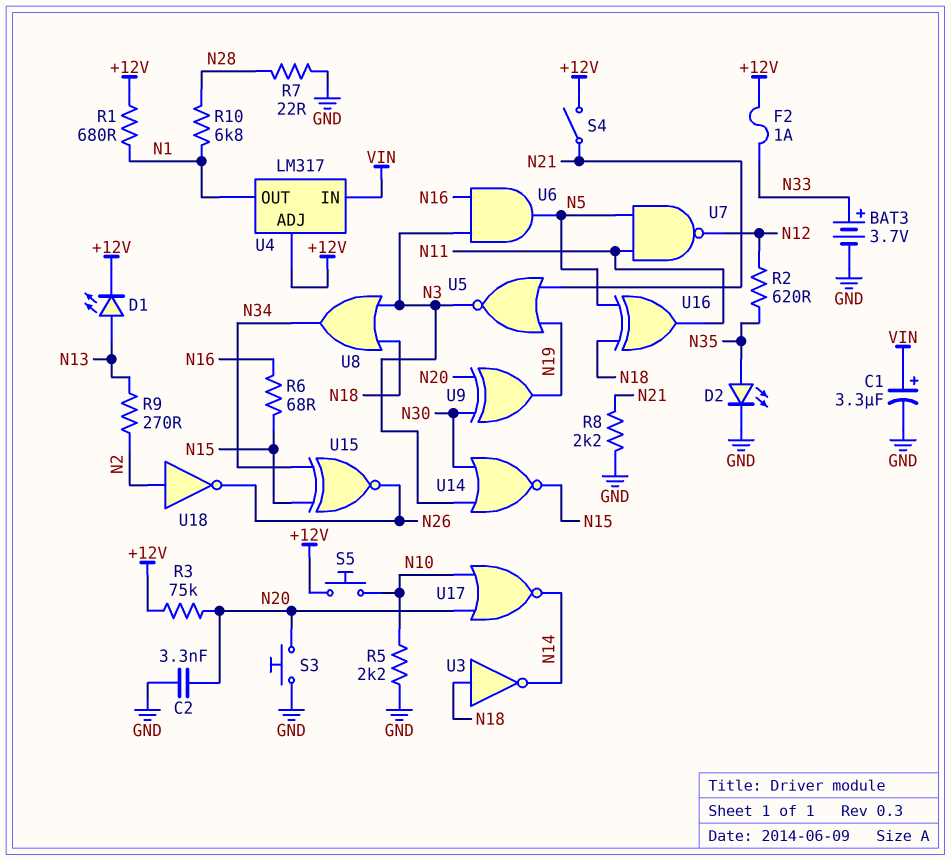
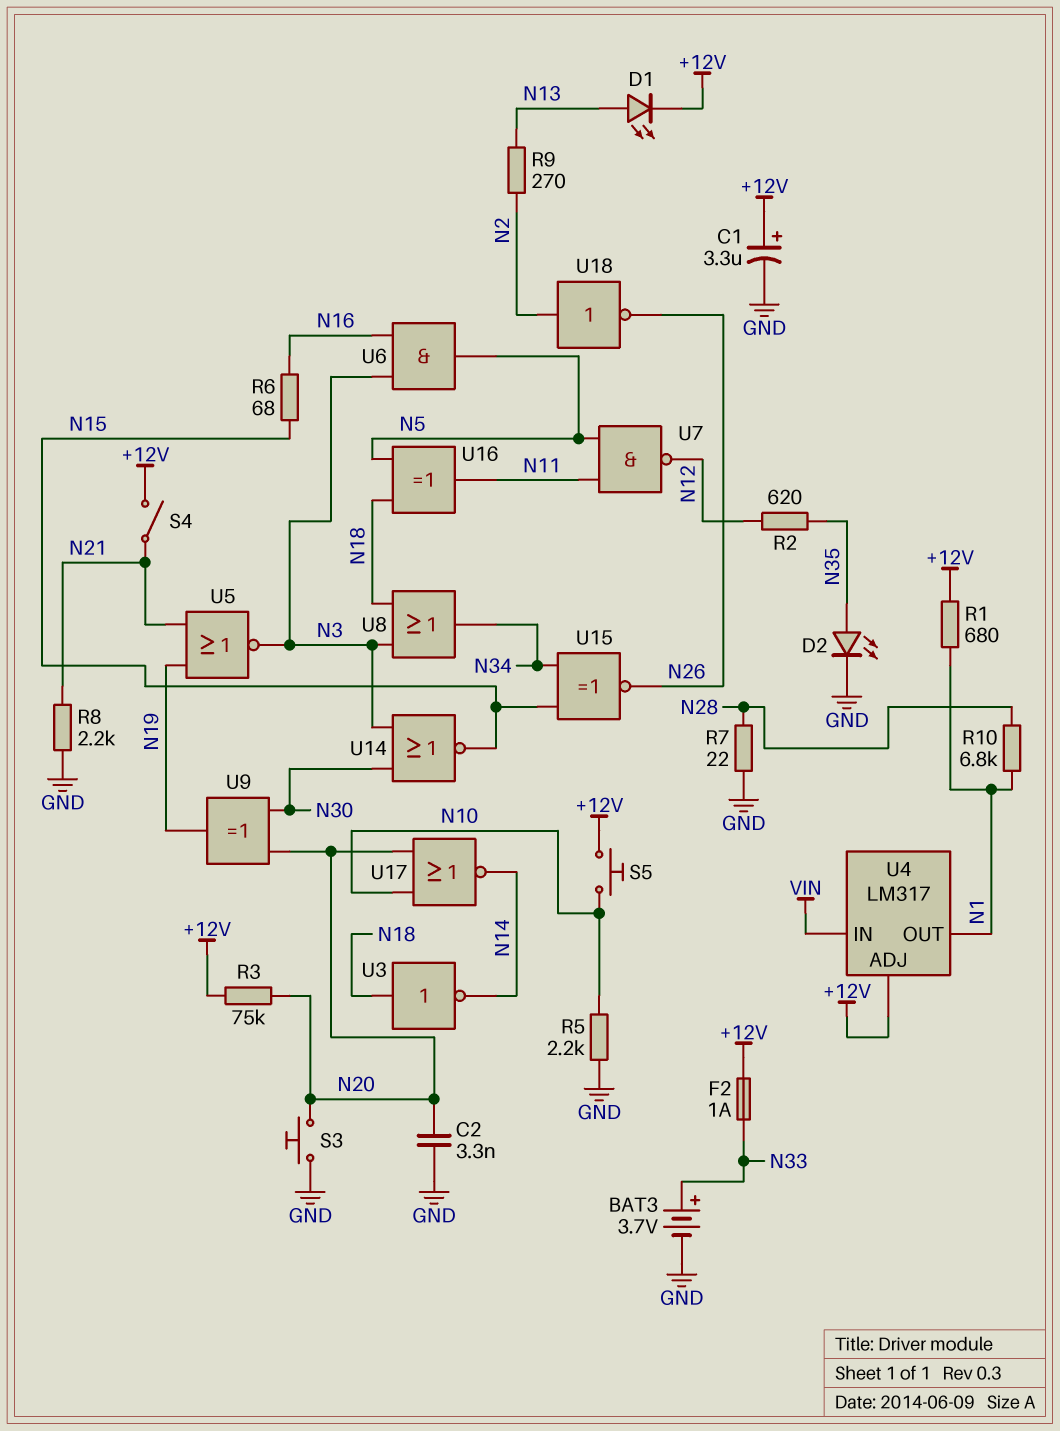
C1: 3.3uF (plus VIN, minus GND) -> 3.3uF (plus +12V, minus GND)

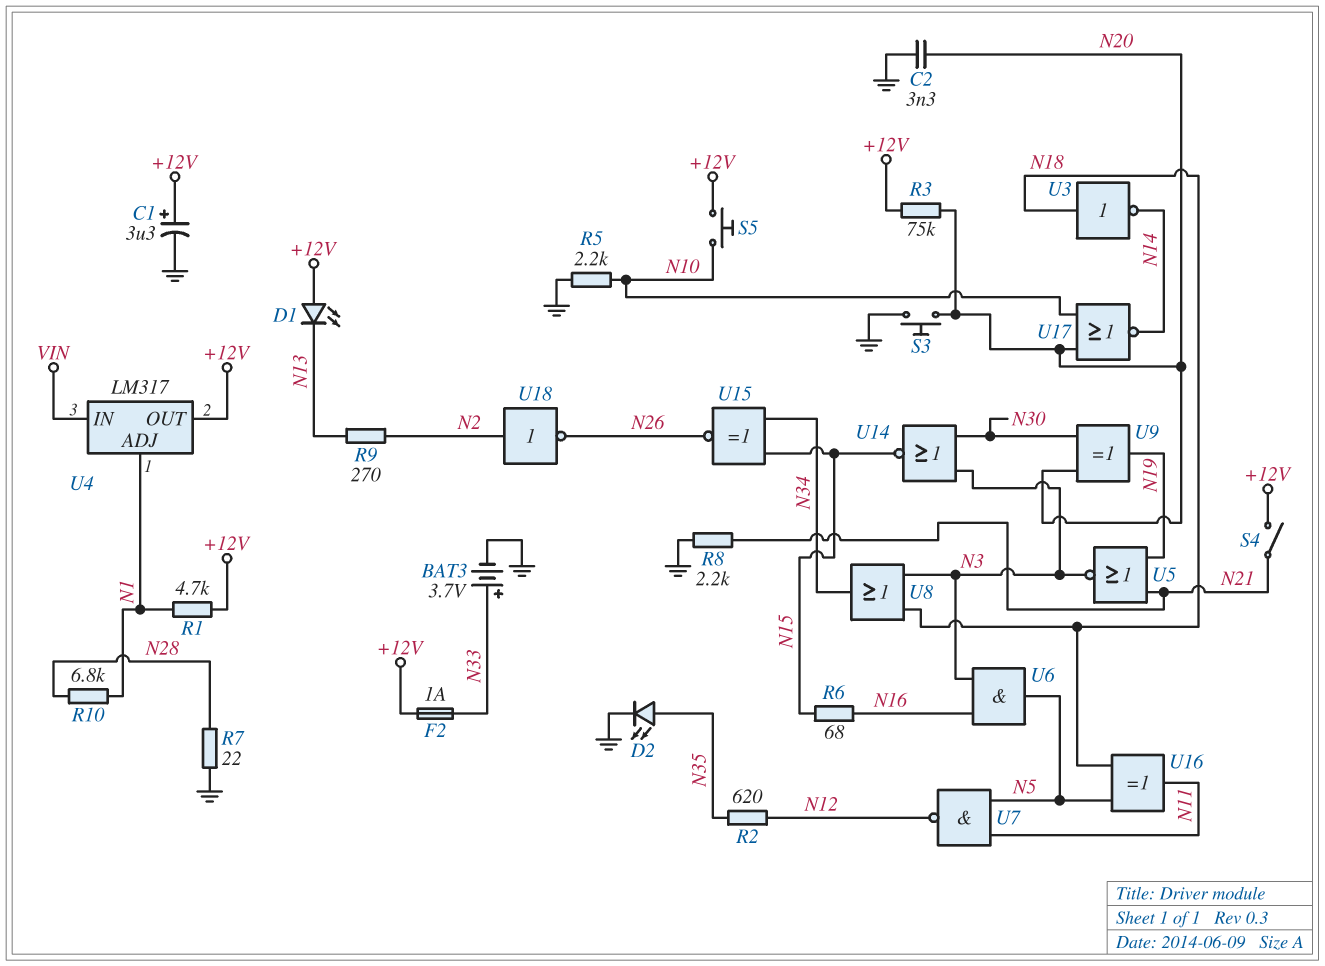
D1: LED (A N13, K +12V) -> LED (A +12V, K N13)
R1: 680 (+12V, N1) -> 4.7k (+12V, N1)
U4 pin ADJ: +12V -> N1
U4 pin OUT: N1 -> +12V

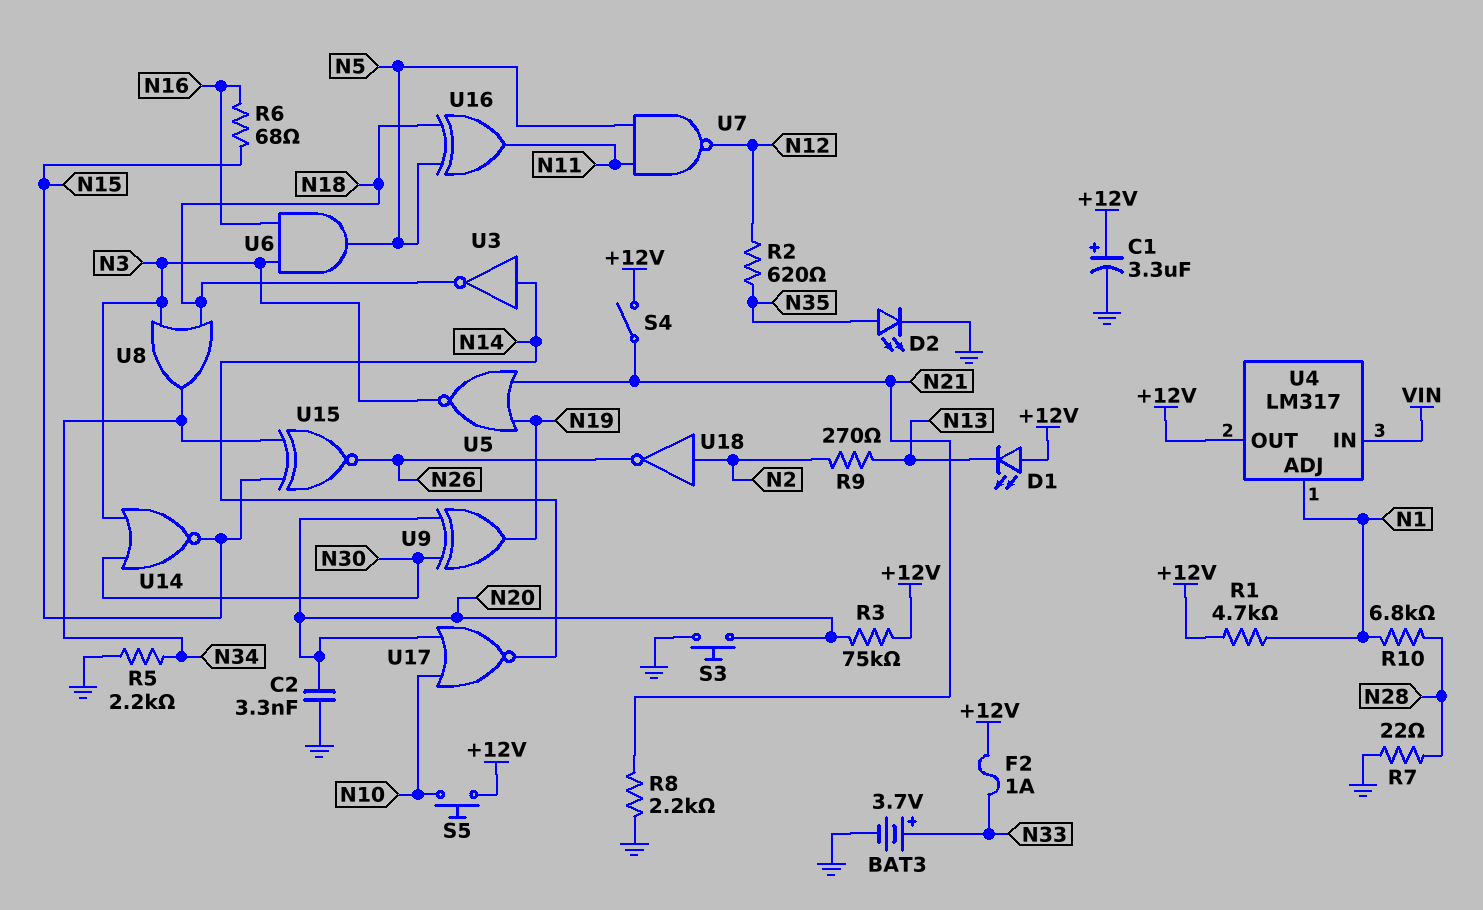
R5: 2.2k (GND, N10) -> 2.2k (GND, N34)
U3: NOT (in N18, out N14) -> NOT (in N14, out N18)

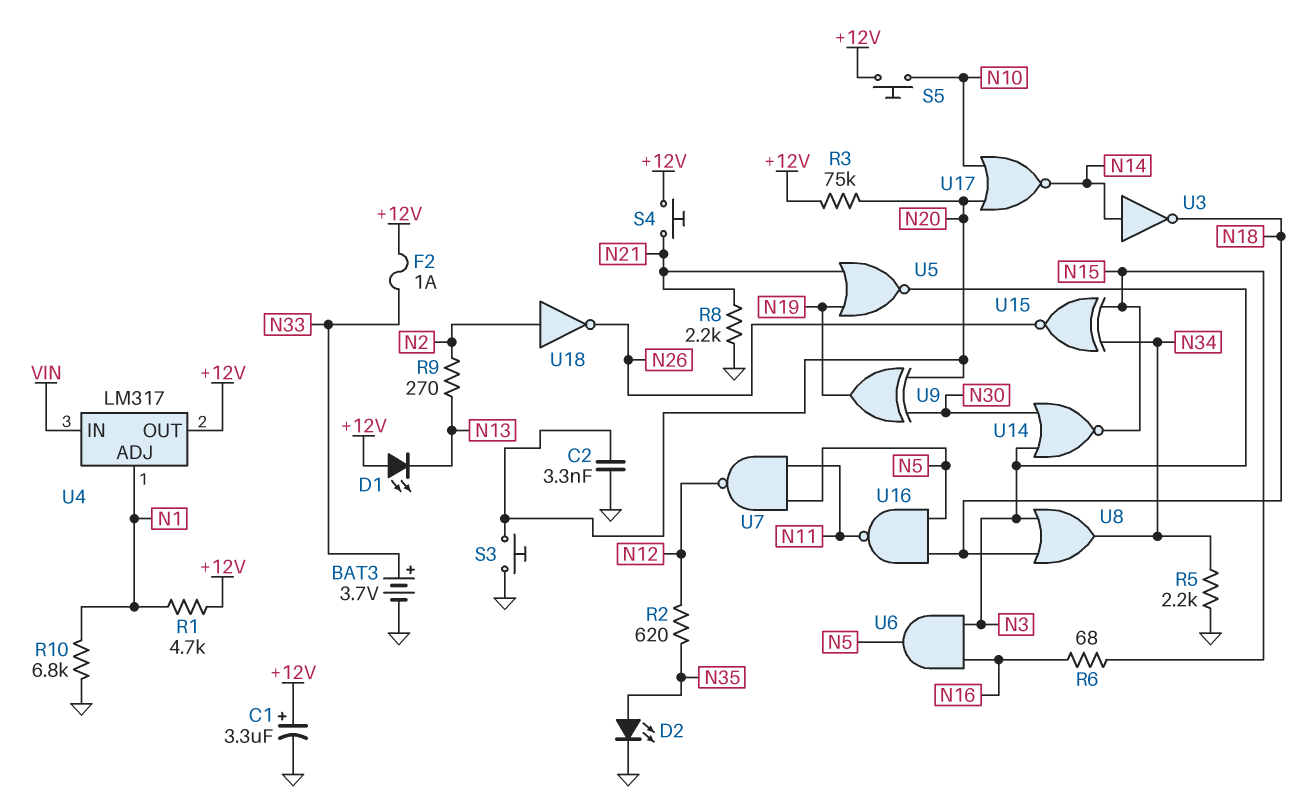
R7: 22 (GND, N28) -> none
R10: 6.8k (N1, N28) -> 6.8k (GND, N1)
S4: switch (+12V, N21) -> button (+12V, N21)
U16: XOR (in N5, in N18, out N11) -> NAND (in N5, in N18, out N11)

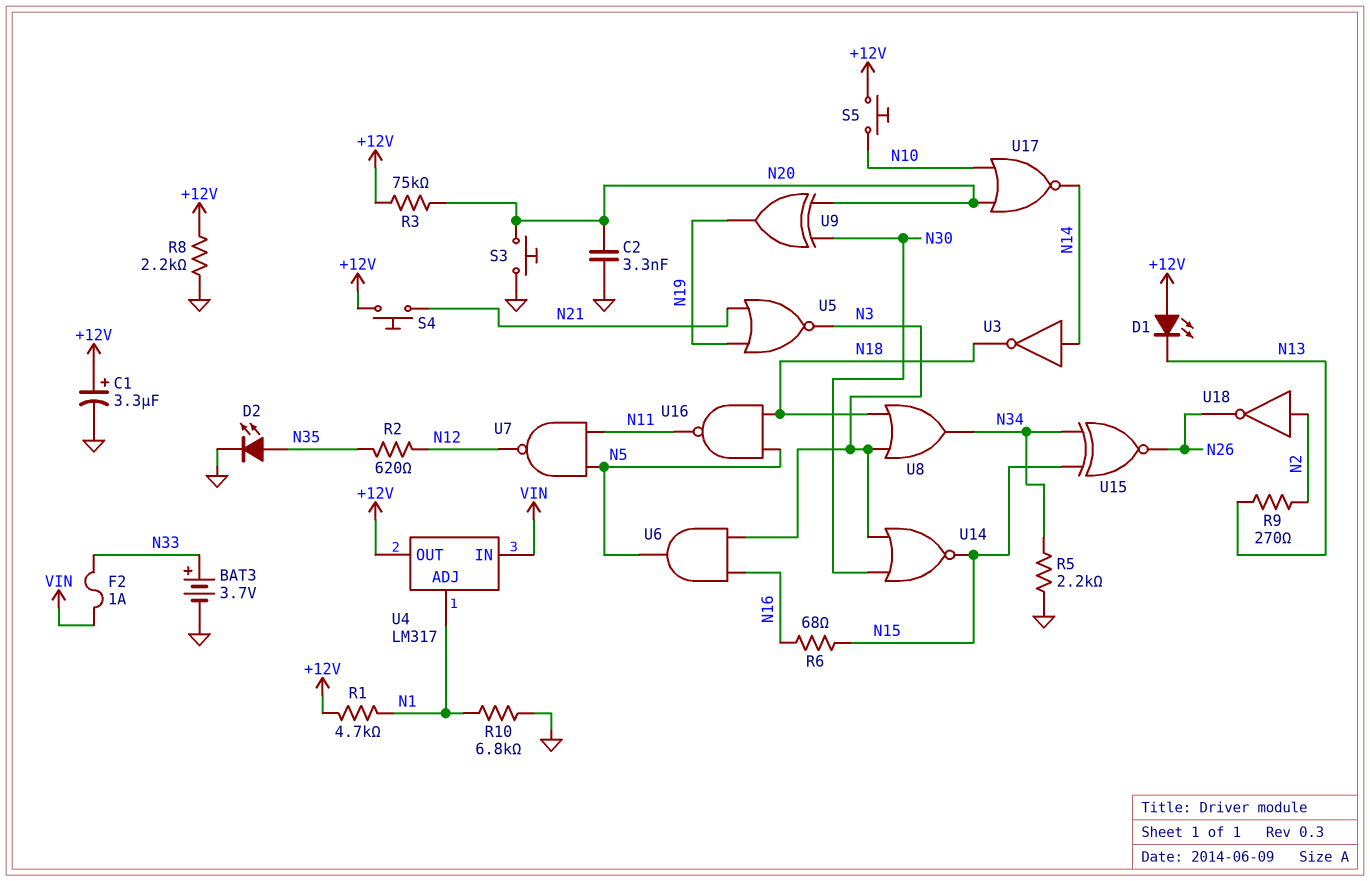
F2: 1A (+12V, N33) -> 1A (N33, VIN)
R8: 2.2k (GND, N21) -> 2.2k (+12V, GND)

